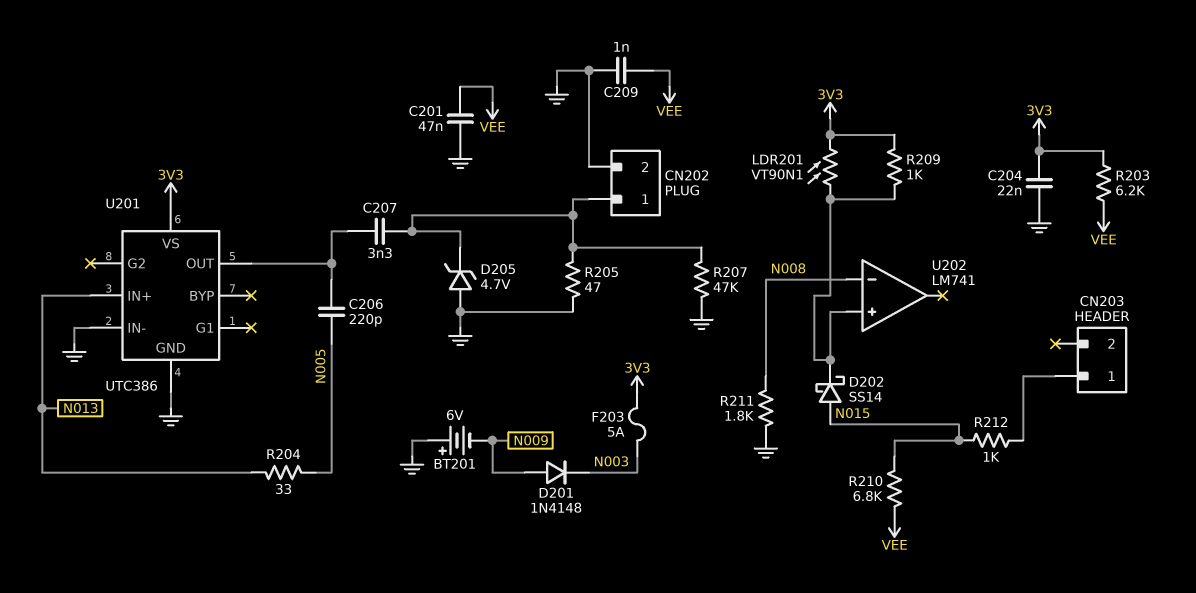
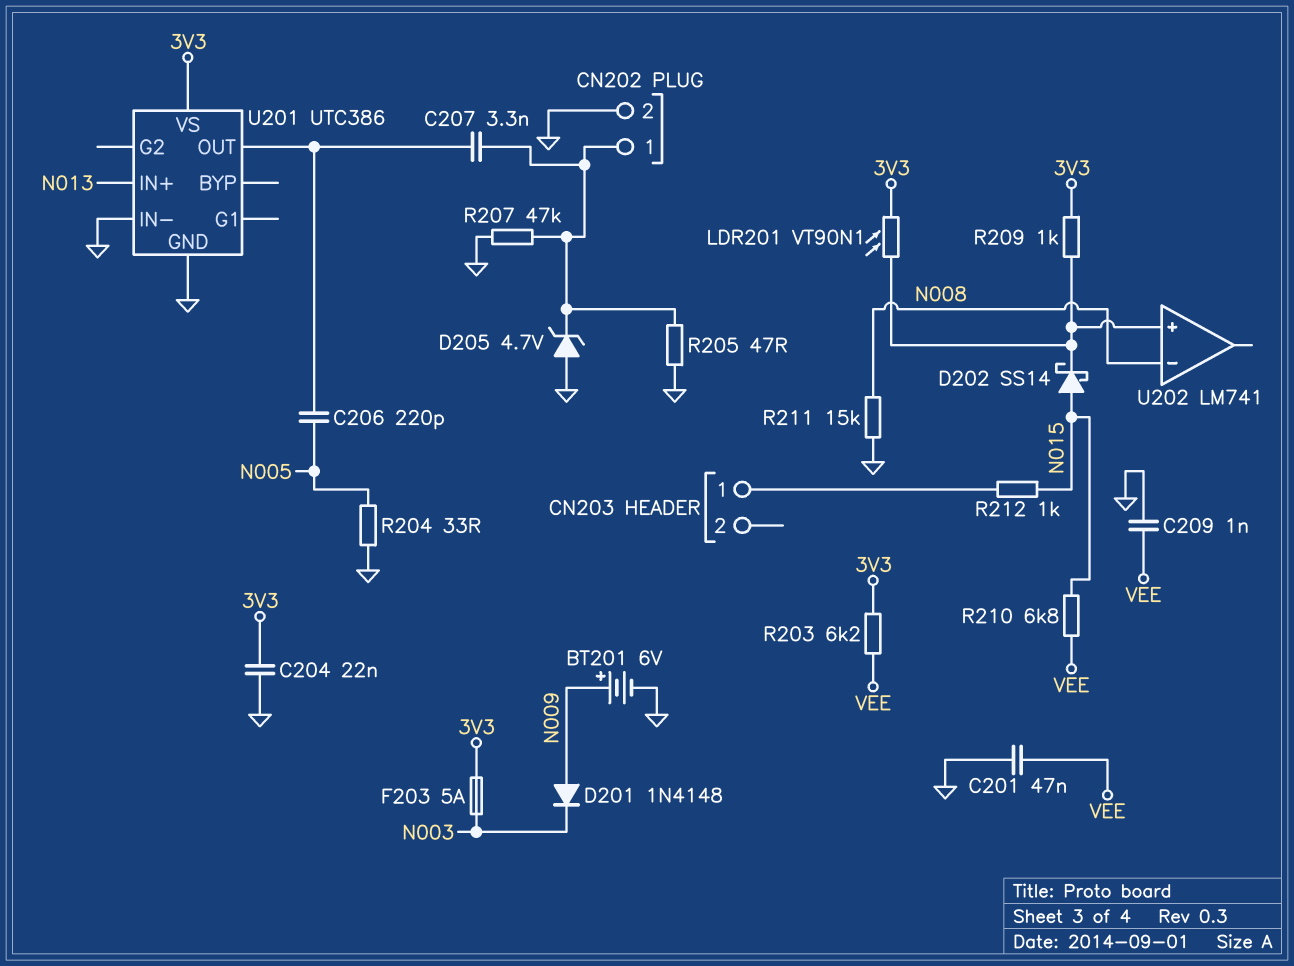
BT201: 6V (plus GND, minus N009) -> 6V (plus N009, minus GND)
R204: 33 (N005, N013) -> 33 (GND, N005)
R211: 1.8k (GND, N008) -> 15k (GND, N008)

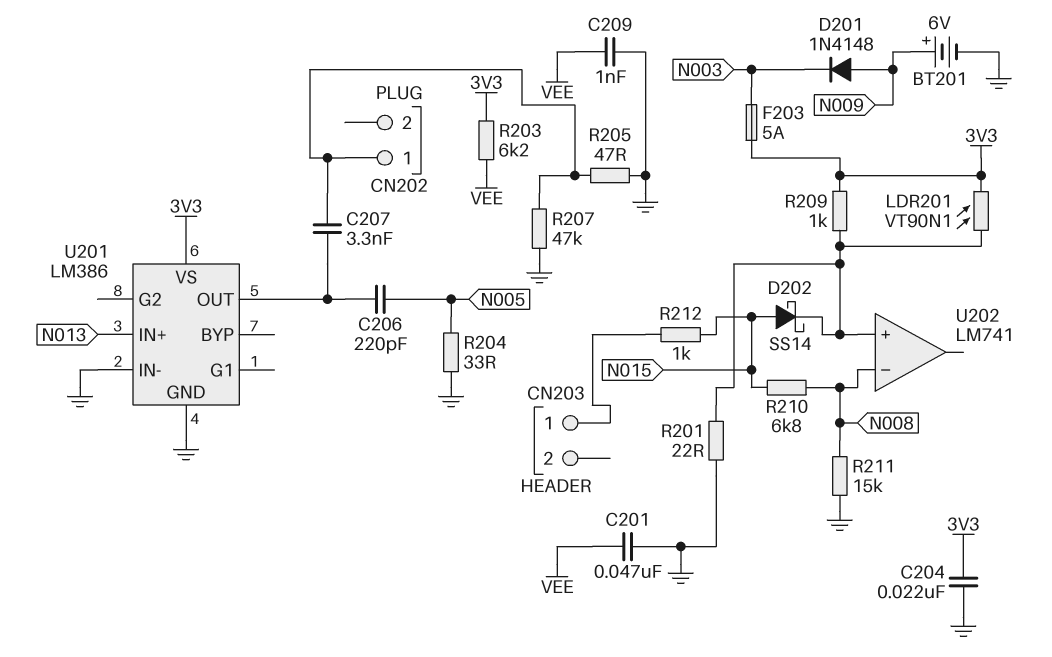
CN202 pin 2: GND -> none
D205: zener 4.7V (A GND, K CN202/1) -> none
R201: none -> 22 (GND, U202/in+)
R210: 6.8k (N015, VEE) -> 6.8k (N008, N015)
U201: UTC386 -> LM386

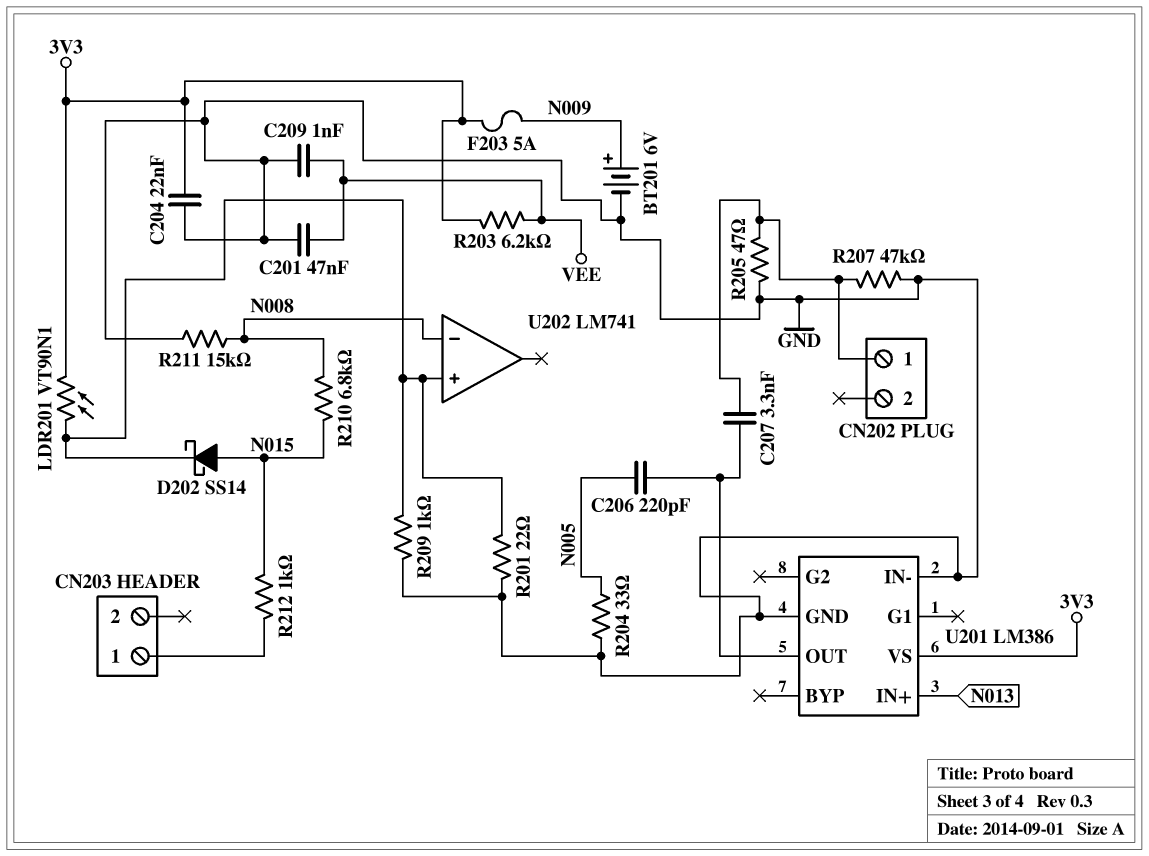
D201: diode 1N4148 (A N009, K N003) -> none
F203: 5A (3V3, N003) -> 5A (3V3, N009)
R209: 1k (3V3, U202/in+) -> 1k (GND, U202/in+)

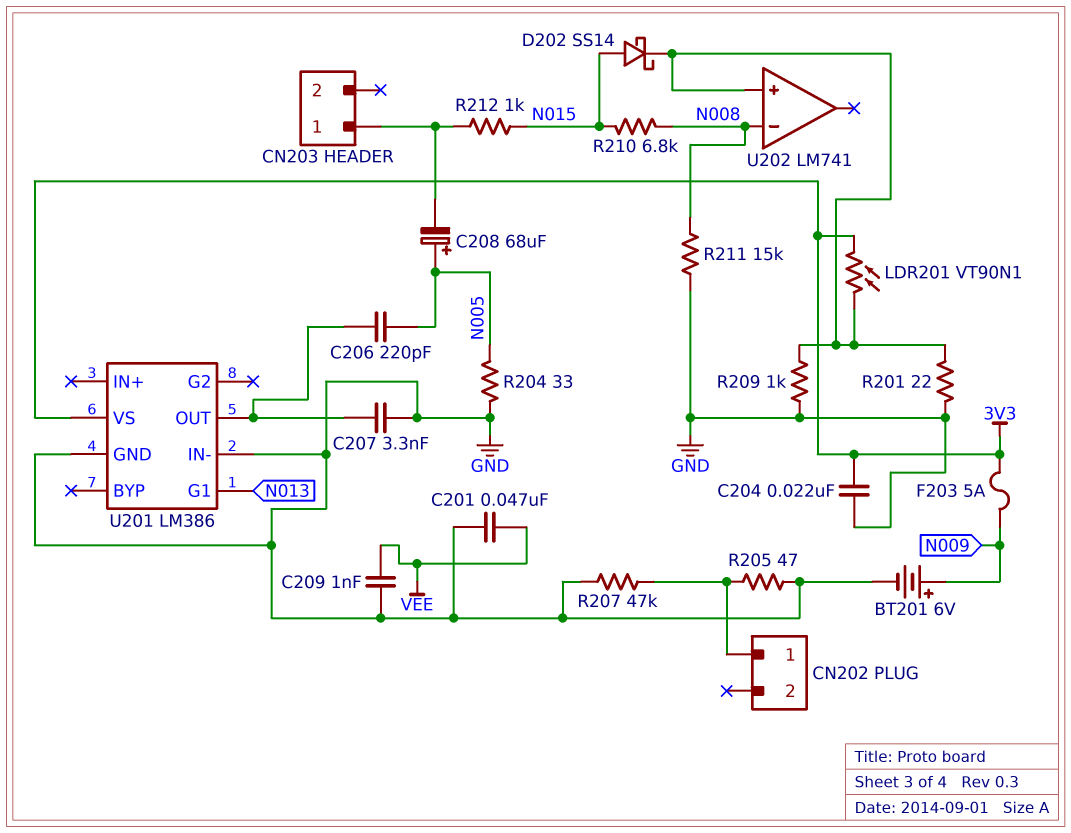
C207: 3.3nF (CN202/1, U201/OUT) -> 3.3nF (GND, U201/OUT)
C208: none -> 68uF (plus N005, minus CN203/1)
R203: 6.2k (3V3, VEE) -> none
U201 pin G1: none -> N013
U201 pin IN+: N013 -> none

